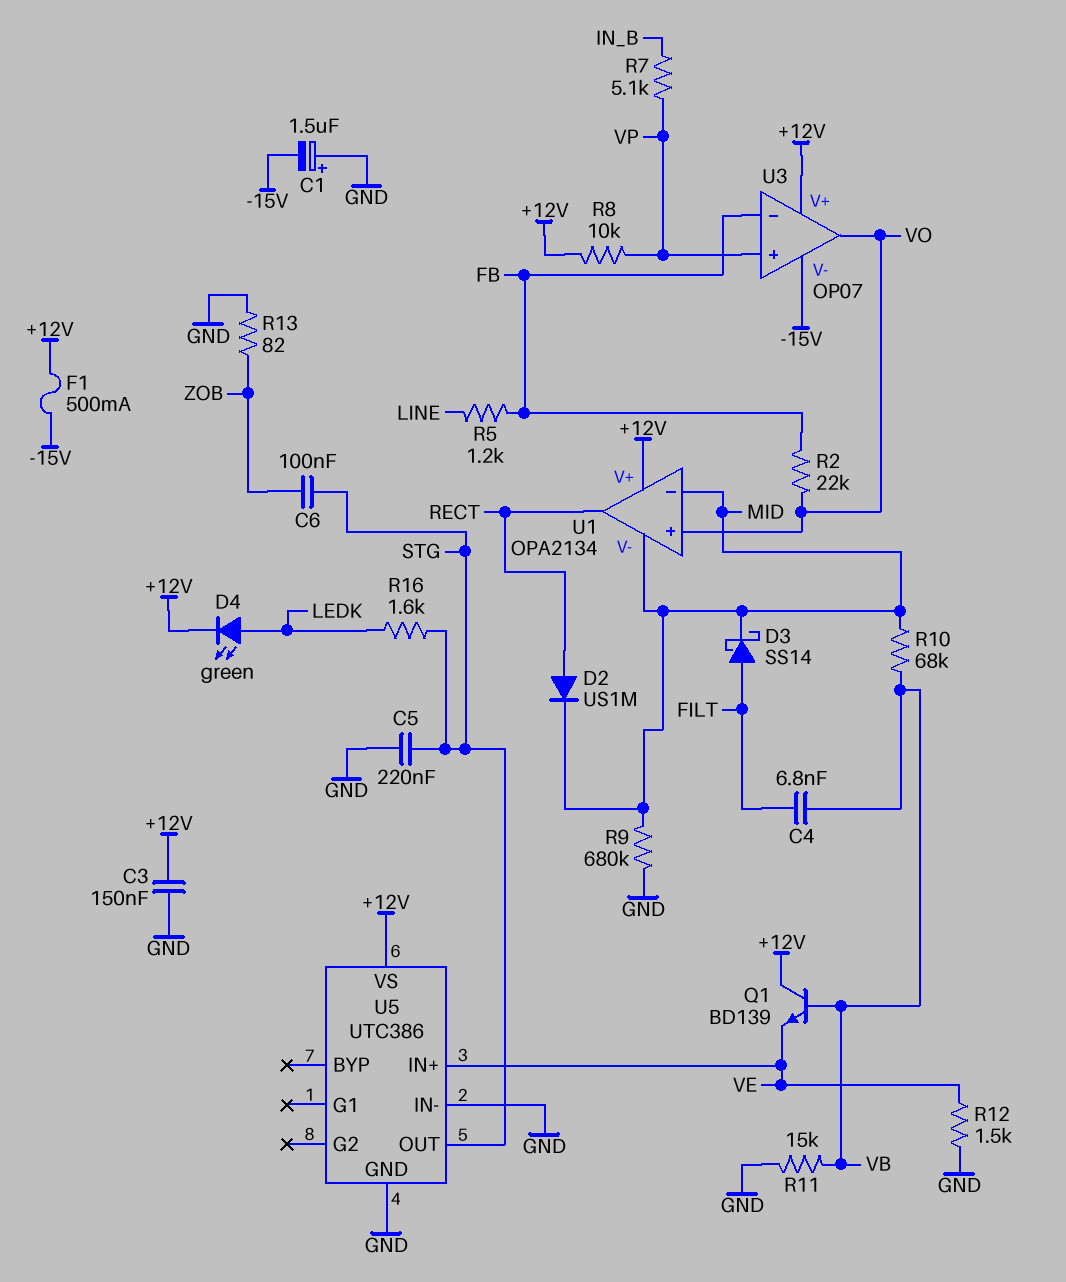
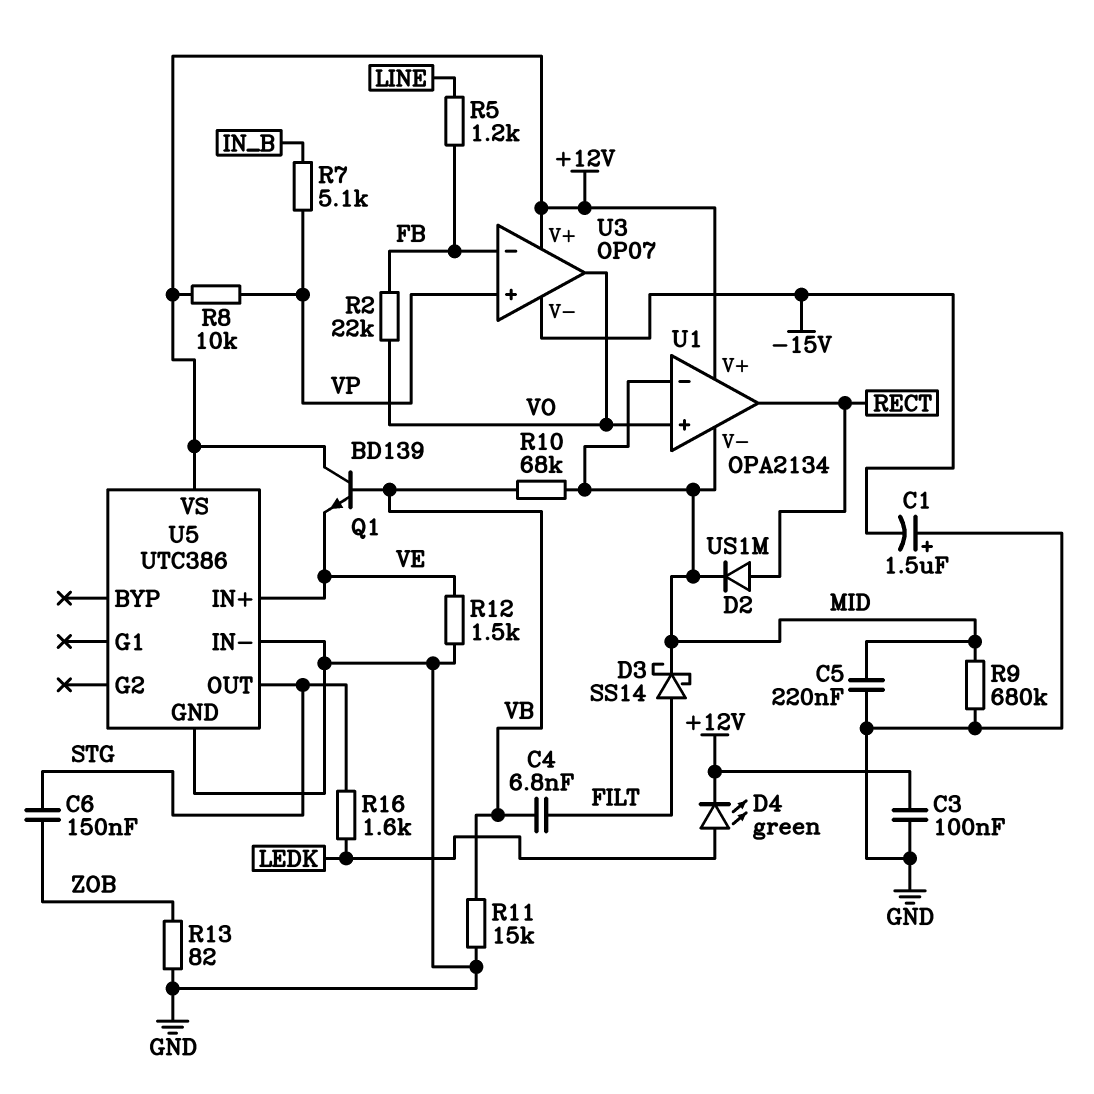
C3: 150nF (+12V, GND) -> 100nF (+12V, GND)
C5: 220nF (GND, STG) -> 220nF (GND, MID)
C6: 100nF (STG, ZOB) -> 150nF (STG, ZOB)
F1: 500mA (+12V, -15V) -> none

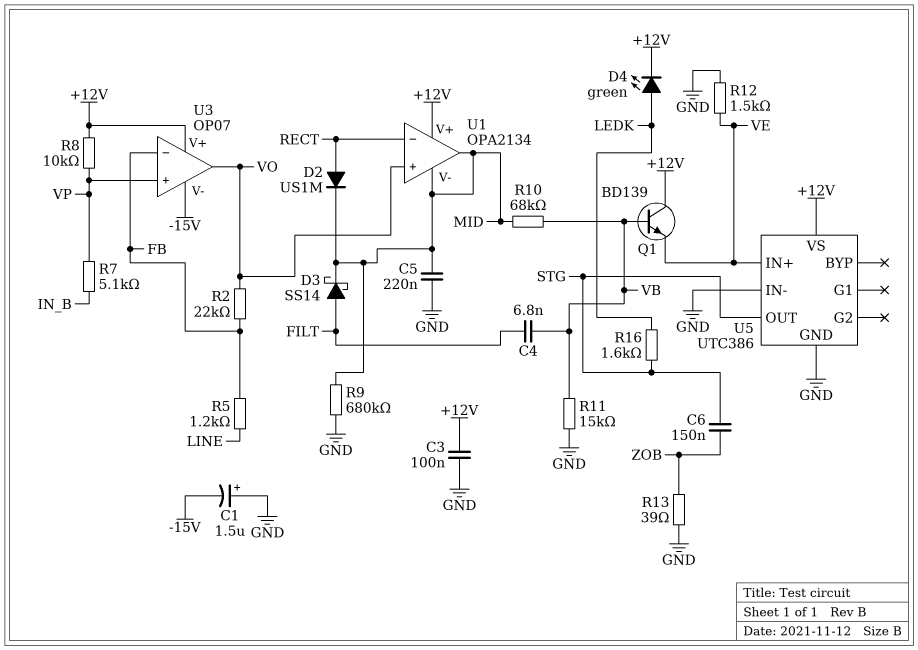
R13: 82 (GND, ZOB) -> 39 (GND, ZOB)
U1 pin in-: MID -> RECT
U1 pin out: RECT -> MID

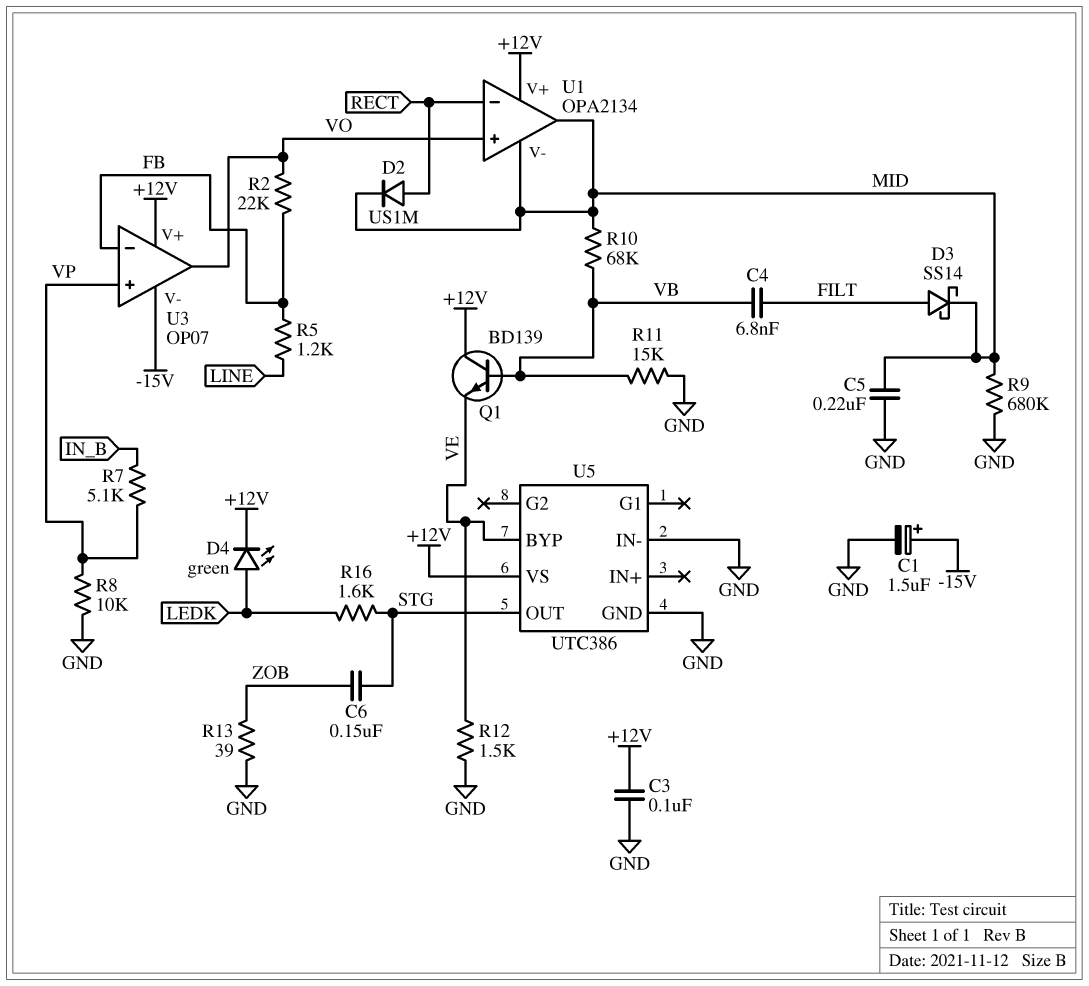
C1: 1.5uF (plus GND, minus -15V) -> 1.5uF (plus -15V, minus GND)
R8: 10k (+12V, VP) -> 10k (GND, VP)
U5 pin BYP: none -> VE
U5 pin IN+: VE -> none

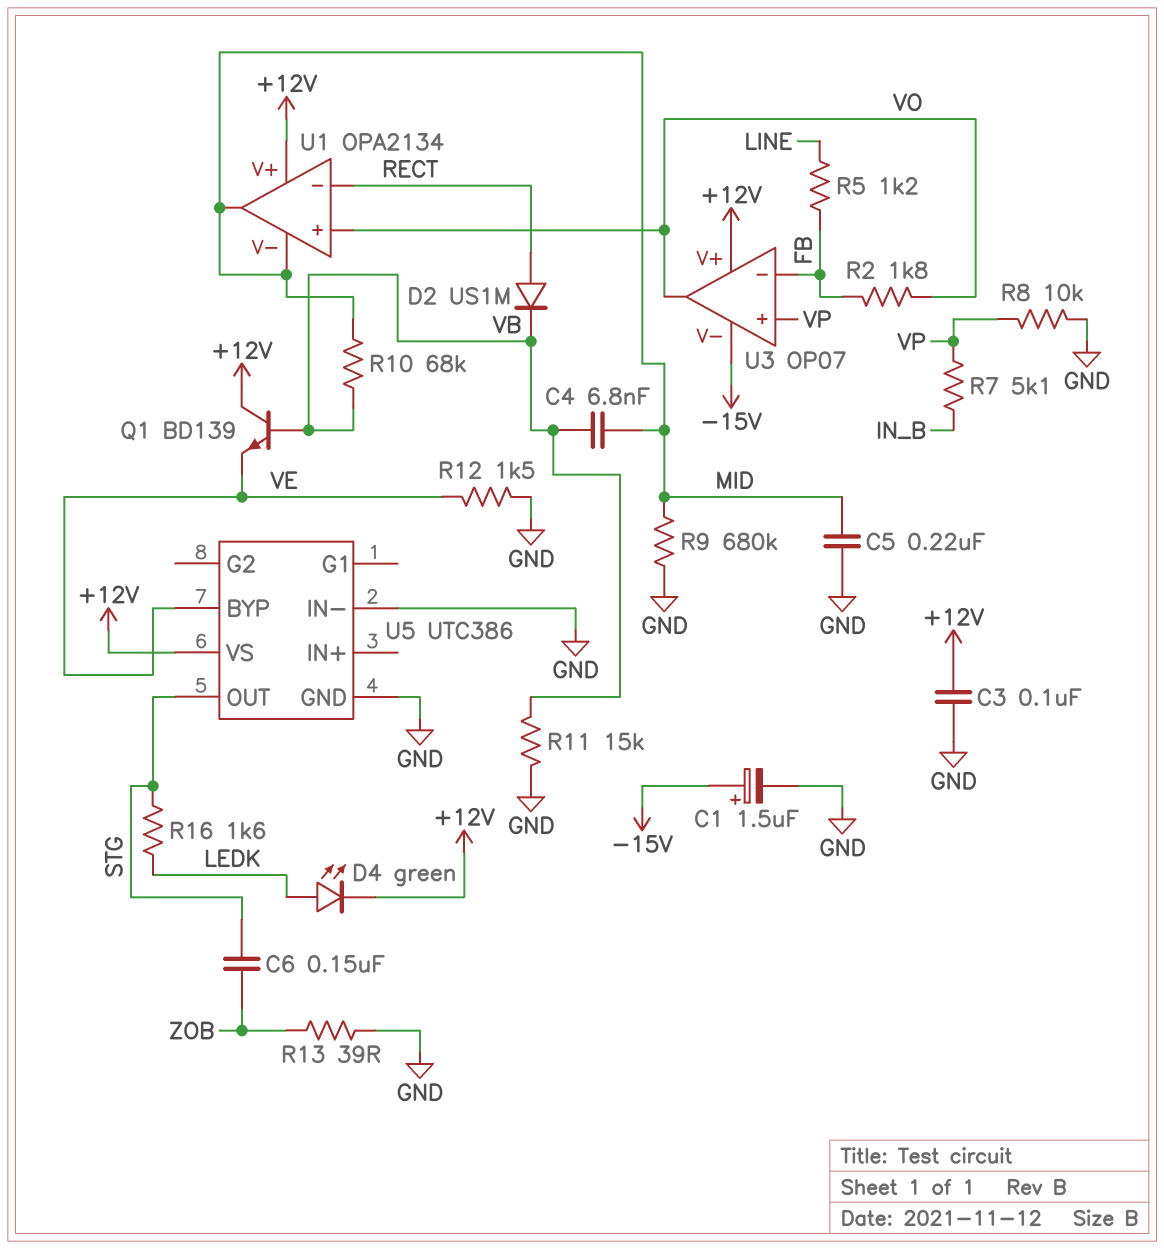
C4: 6.8nF (FILT, VB) -> 6.8nF (MID, VB)
D2: diode US1M (A RECT, K MID) -> diode US1M (A RECT, K VB)
D3: schottky SS14 (A FILT, K MID) -> none
R2: 22k (FB, VO) -> 1.8k (FB, VO)

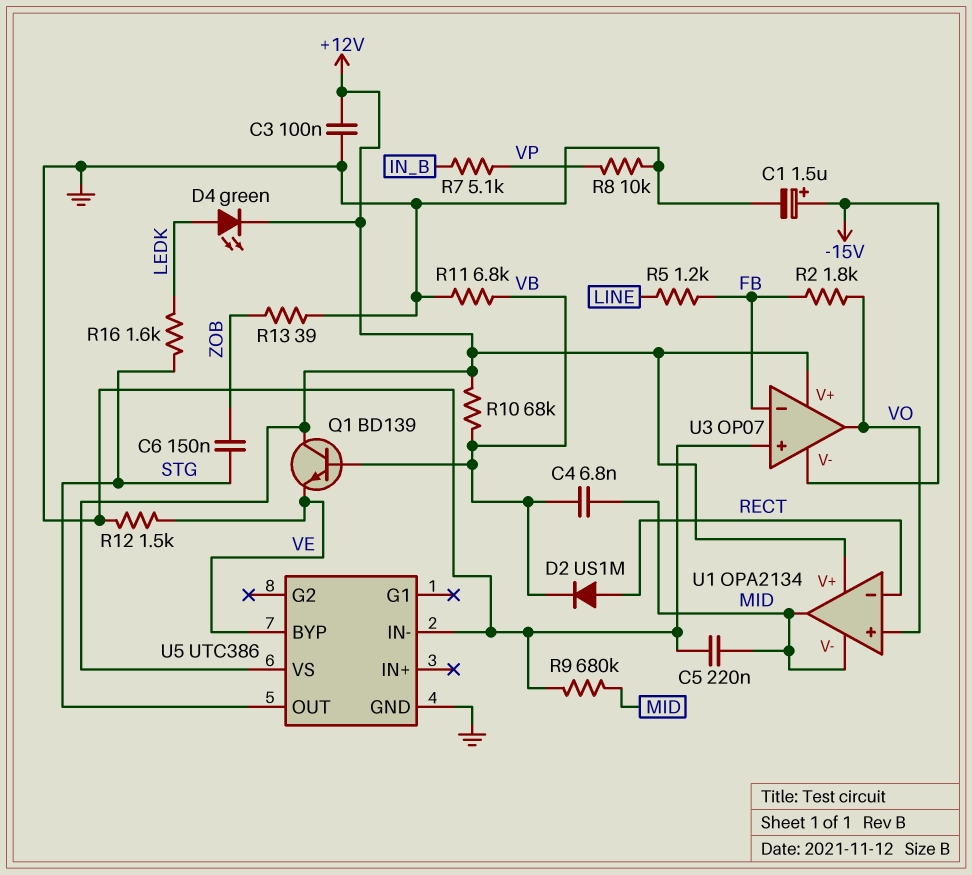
R10: 68k (MID, VB) -> 68k (+12V, VB)
R11: 15k (GND, VB) -> 6.8k (GND, VB)
U3 pin in+: VP -> GND

